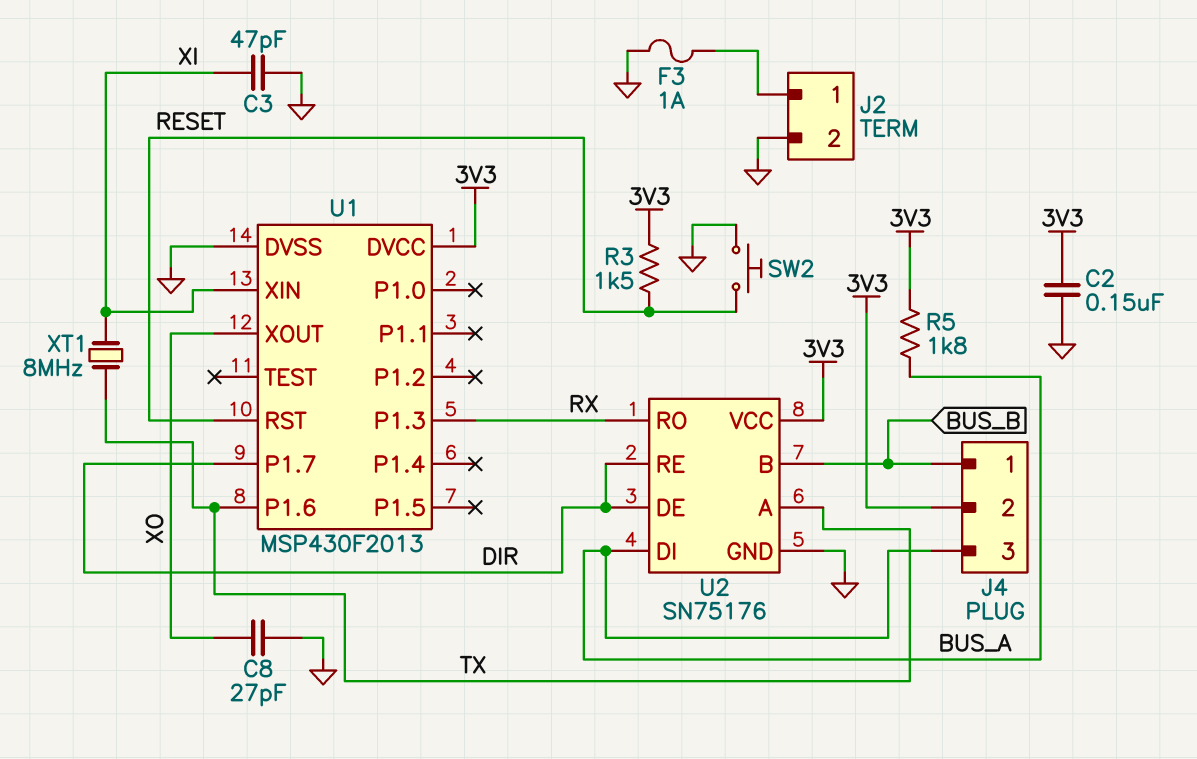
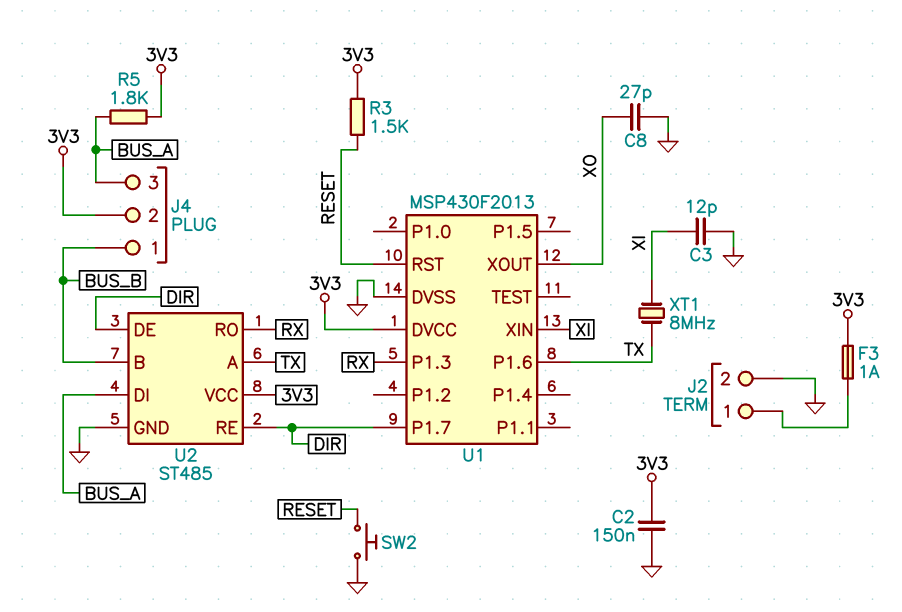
C3: 47pF (GND, XI) -> 12pF (GND, XI)
F3: 1A (GND, J2/1) -> 1A (3V3, J2/1)
U2: SN75176 -> ST485

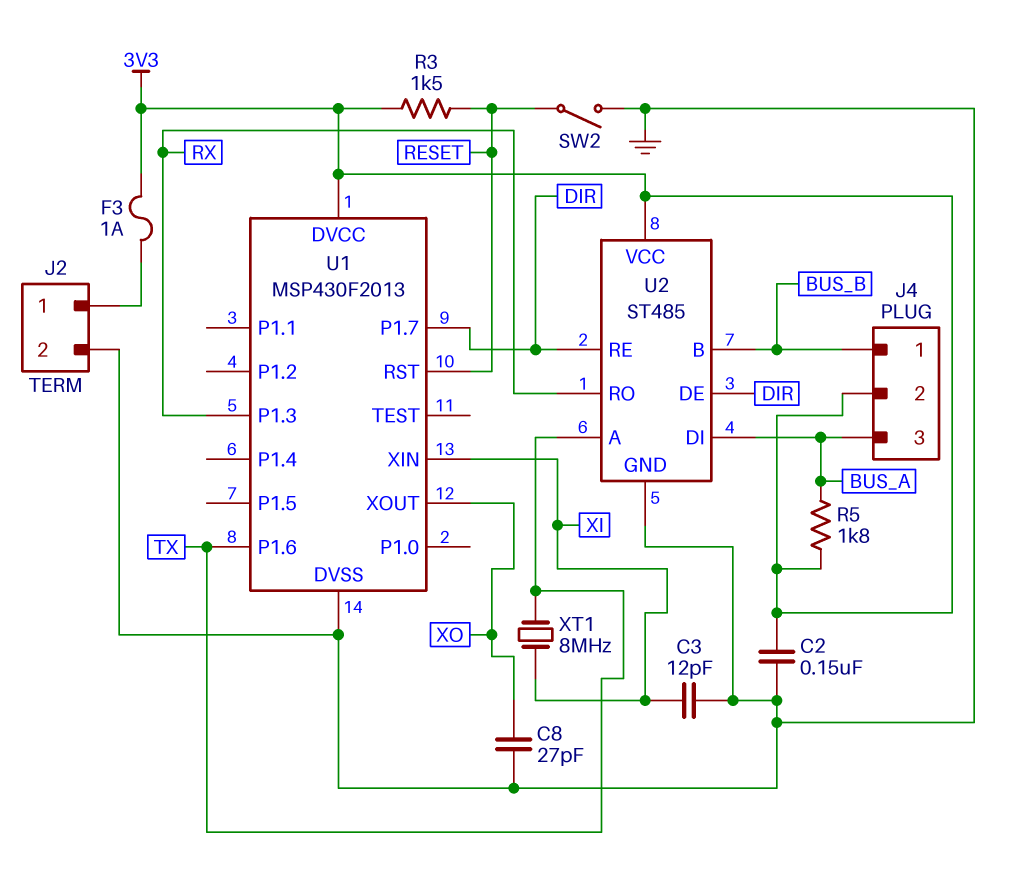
SW2: button (GND, RESET) -> switch (GND, RESET)

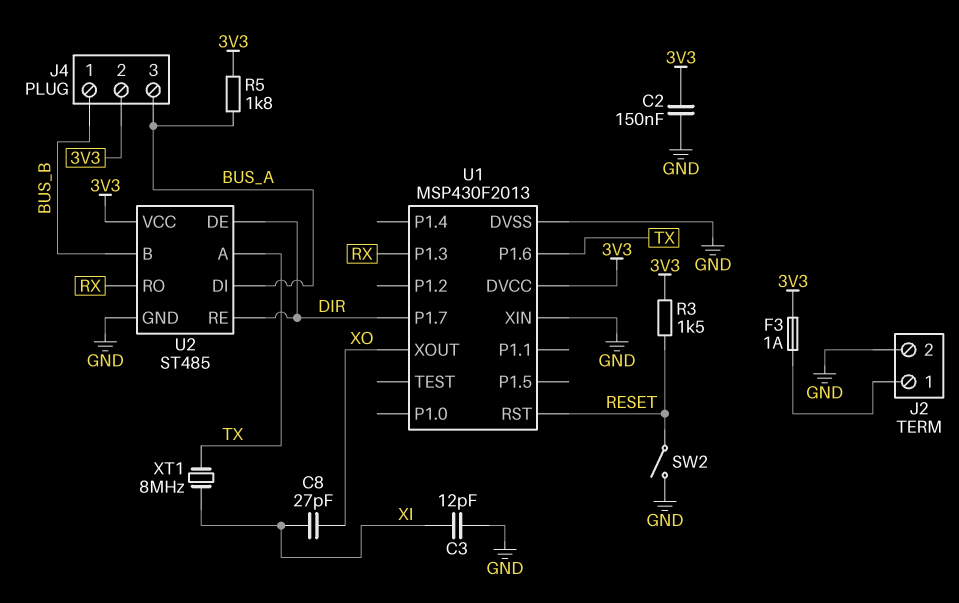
C8: 27pF (GND, XO) -> 27pF (XI, XO)
U1 pin XIN: XI -> GND

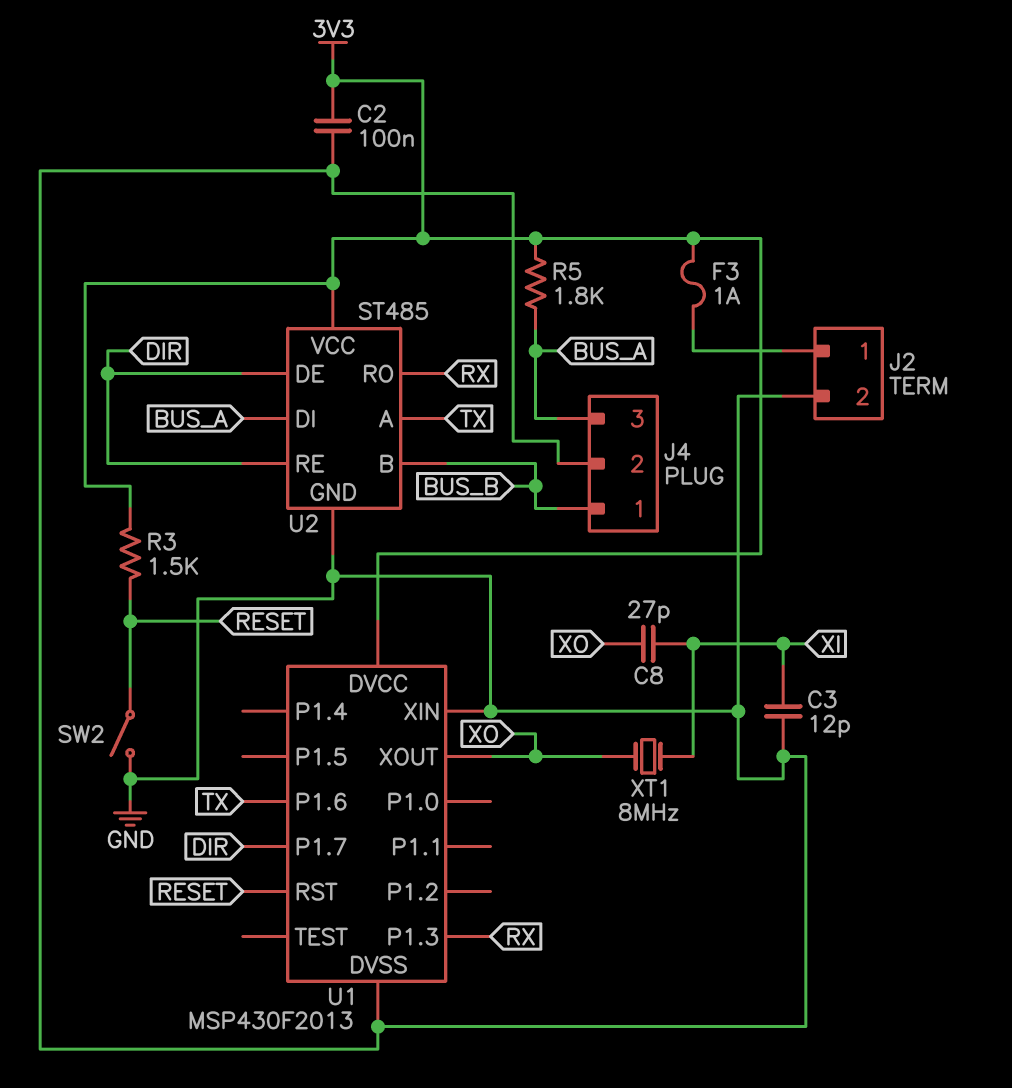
C2: 150nF (3V3, GND) -> 100nF (3V3, GND)
J4 pin 2: 3V3 -> GND
XT1: 8MHz (TX, XI) -> 8MHz (XI, XO)

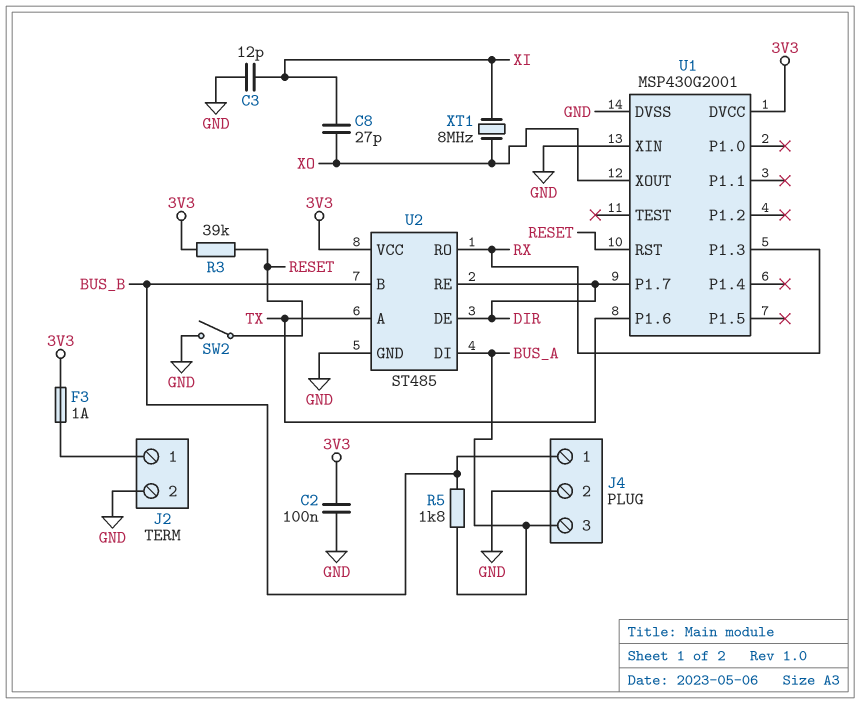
R3: 1.5k (3V3, RESET) -> 39k (3V3, RESET)
R5: 1.8k (3V3, BUS_A) -> 1.8k (BUS_A, BUS_B)
U1: MSP430F2013 -> MSP430G2001

